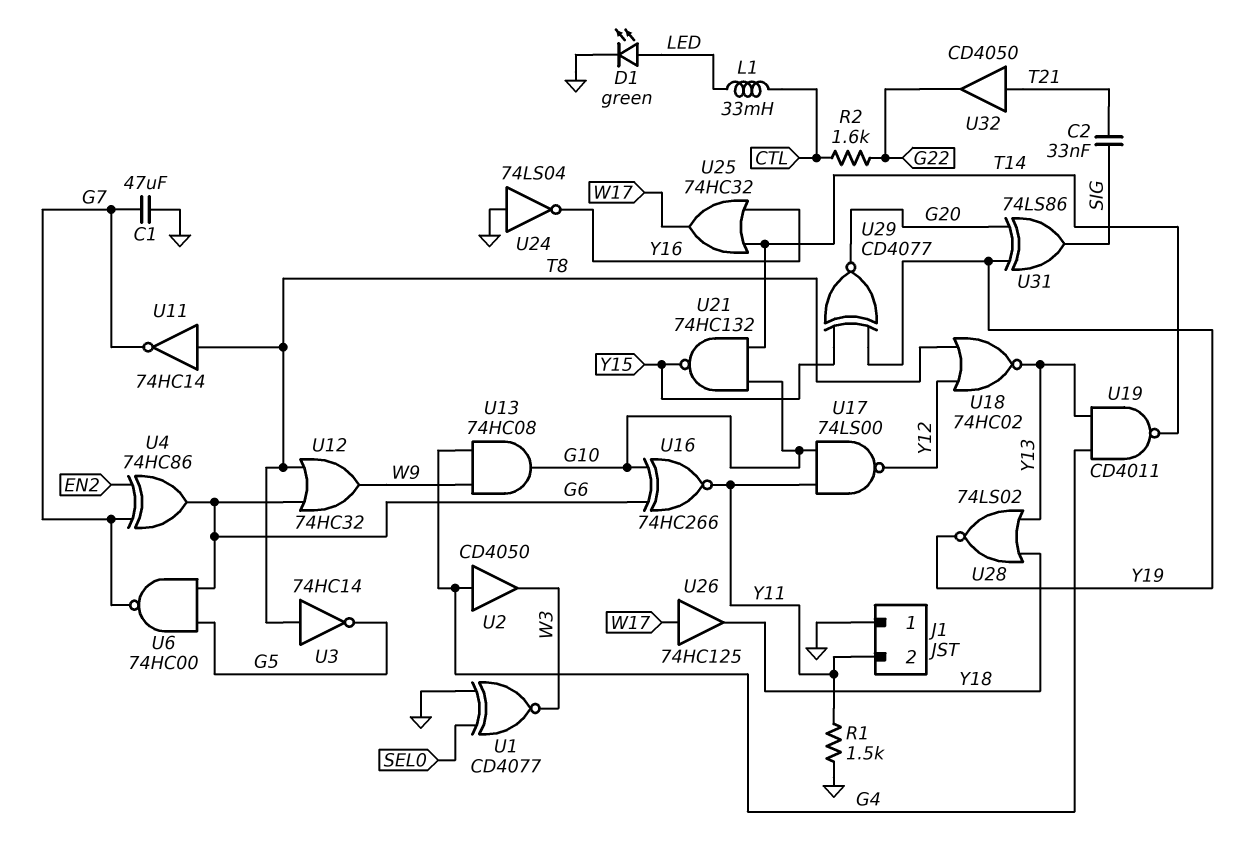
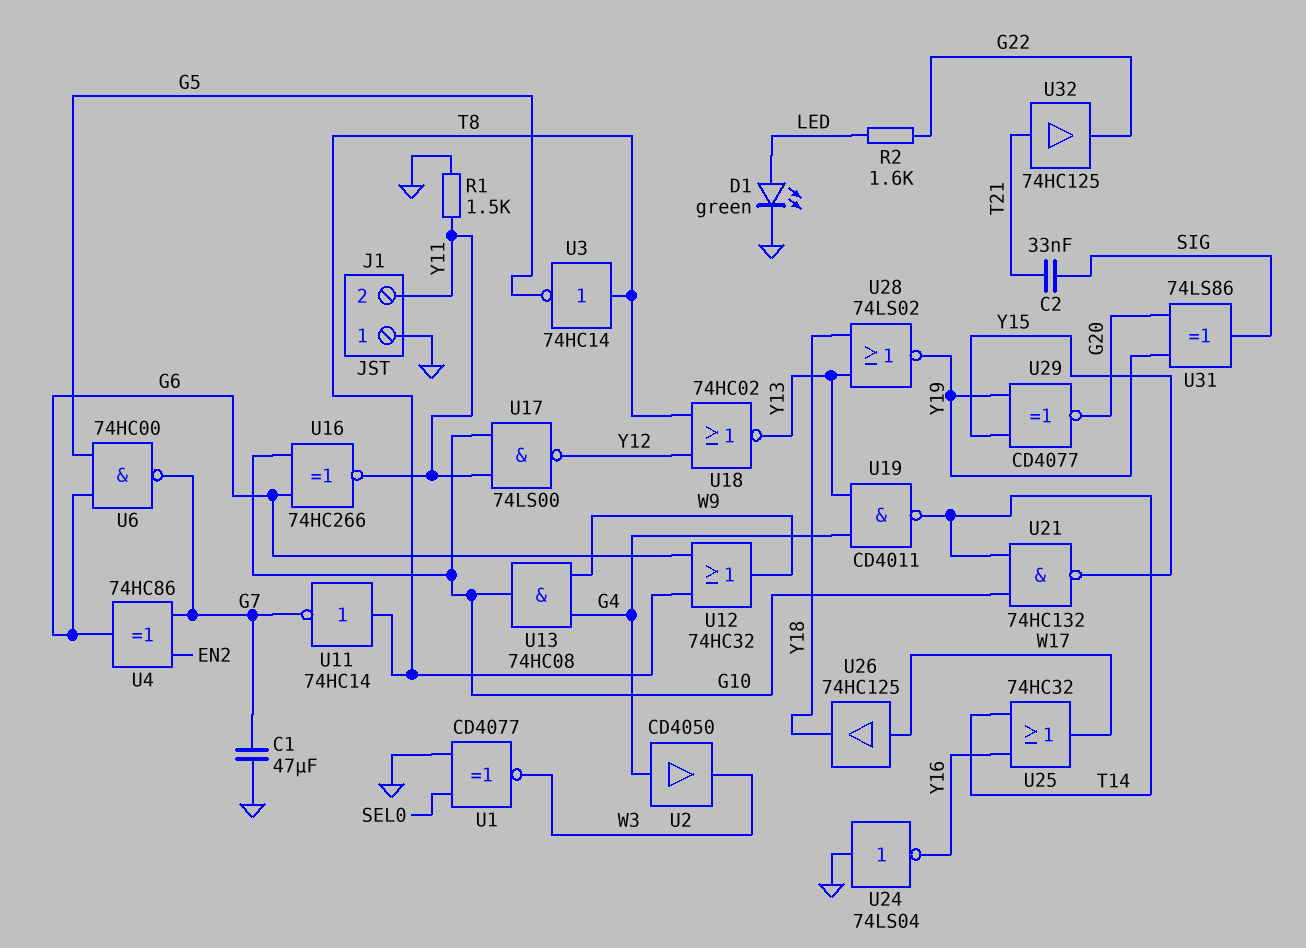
L1: 33mH (CTL, LED) -> none
R2: 1.6k (CTL, G22) -> 1.6k (G22, LED)
U32: buffer CD4050 (in T21, out G22) -> buffer 74HC125 (in T21, out G22)

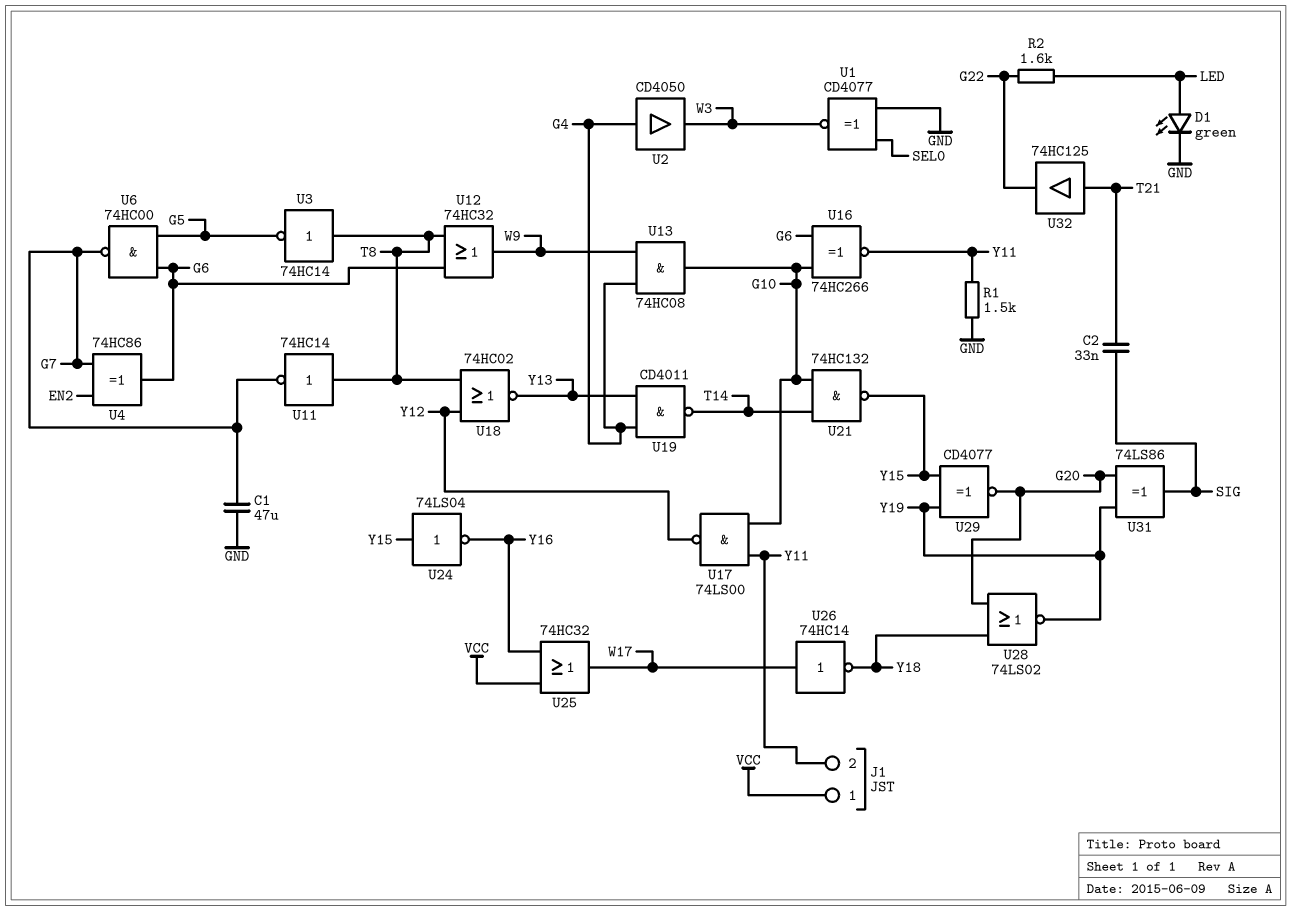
J1 pin 1: GND -> VCC
U24: NOT 74LS04 (in GND, out Y16) -> NOT 74LS04 (in Y15, out Y16)
U25: OR 74HC32 (in T14, in Y16, out W17) -> OR 74HC32 (in VCC, in Y16, out W17)
U26: buffer 74HC125 (in W17, out Y18) -> NOT 74HC14 (in W17, out Y18)
U28: NOR 74LS02 (in Y13, in Y18, out Y19) -> NOR 74LS02 (in G20, in Y18, out Y19)

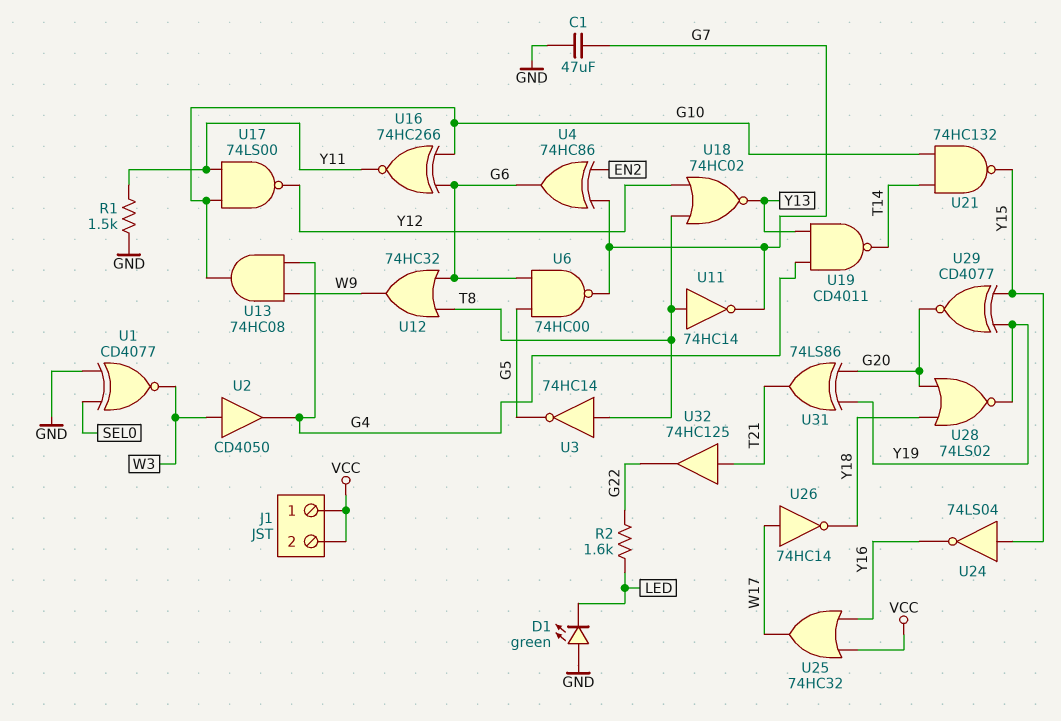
C2: 33nF (SIG, T21) -> none
D1: LED green (A LED, K GND) -> LED green (A GND, K LED)
J1 pin 2: Y11 -> VCC
U2: buffer CD4050 (in G4, out W3) -> buffer CD4050 (in W3, out G4)
U31: XOR 74LS86 (in G20, in Y19, out SIG) -> XOR 74LS86 (in G20, in Y19, out T21)

